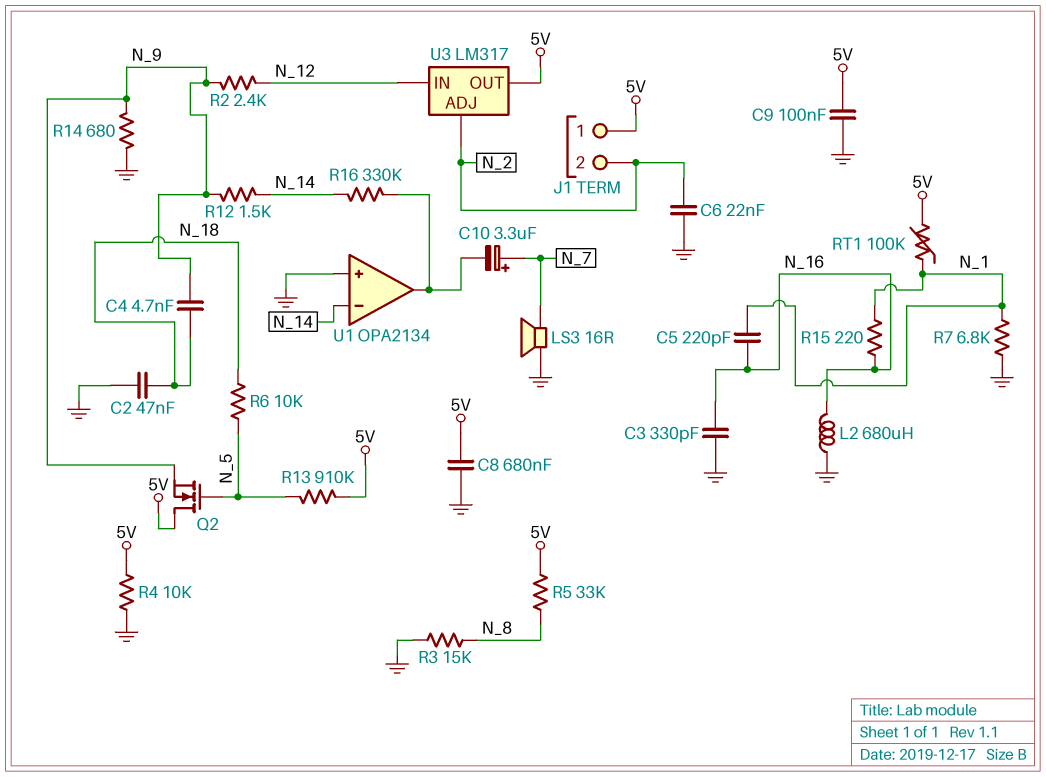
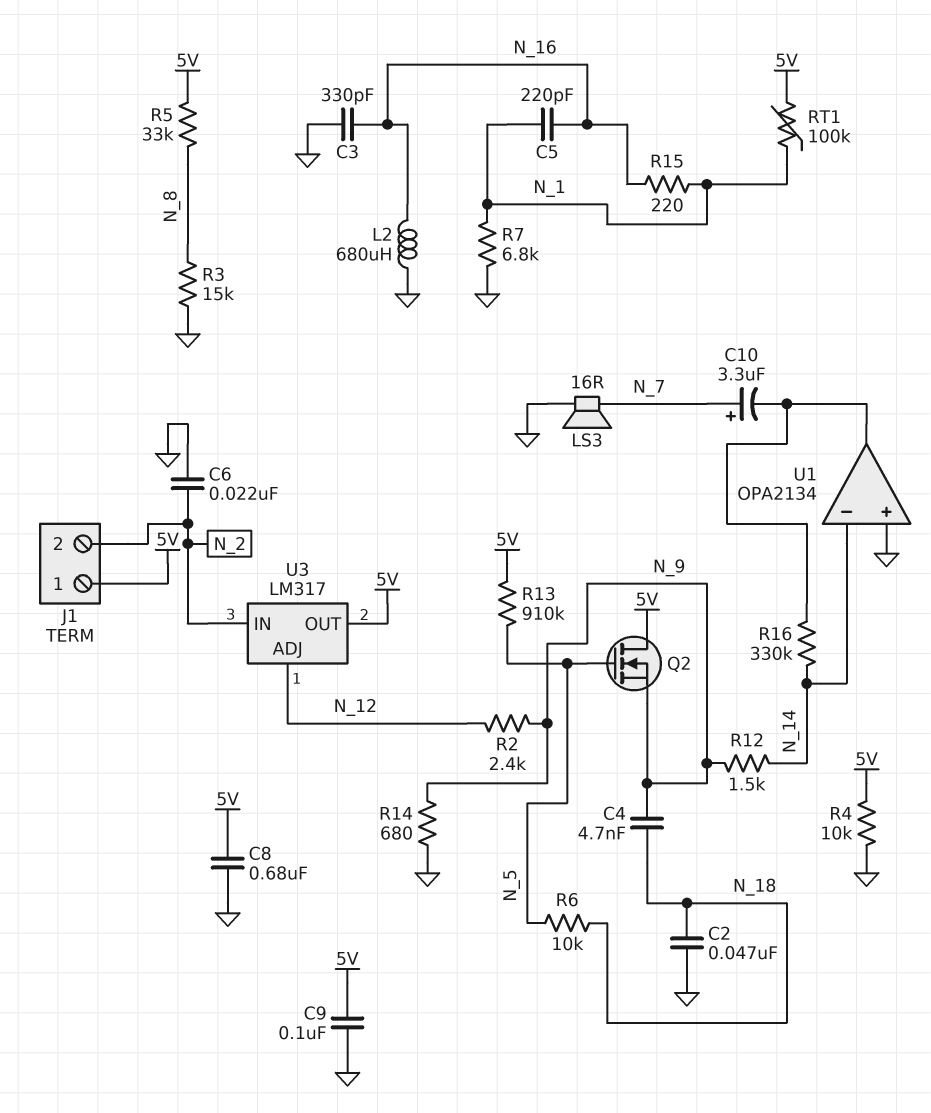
U3 pin ADJ: N_2 -> N_12
U3 pin IN: N_12 -> N_2

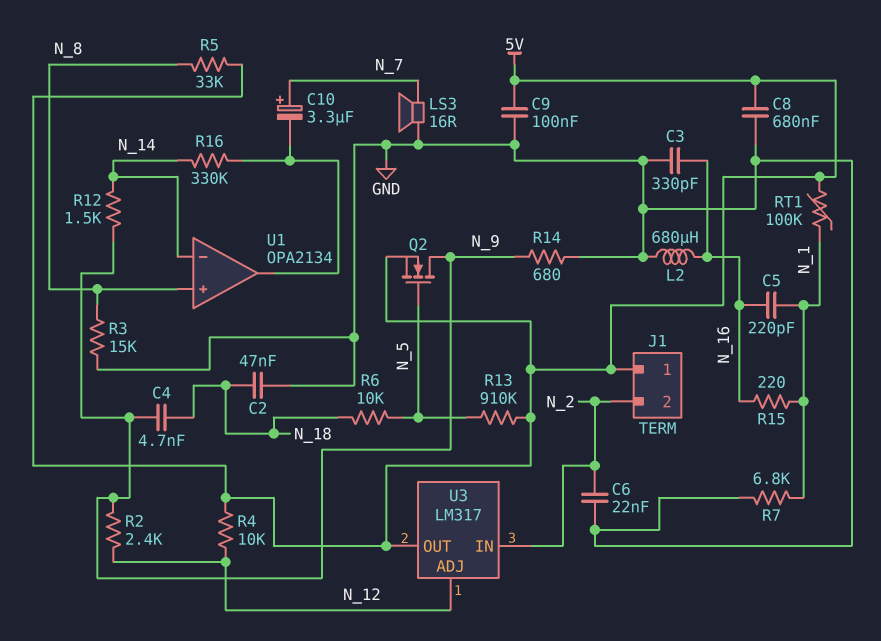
Q2: NMOS (G N_5, D 5V, S N_9) -> NMOS (G N_5, D N_9, S 5V)
R4: 10k (5V, GND) -> 10k (5V, N_12)
U1 pin in+: GND -> N_8

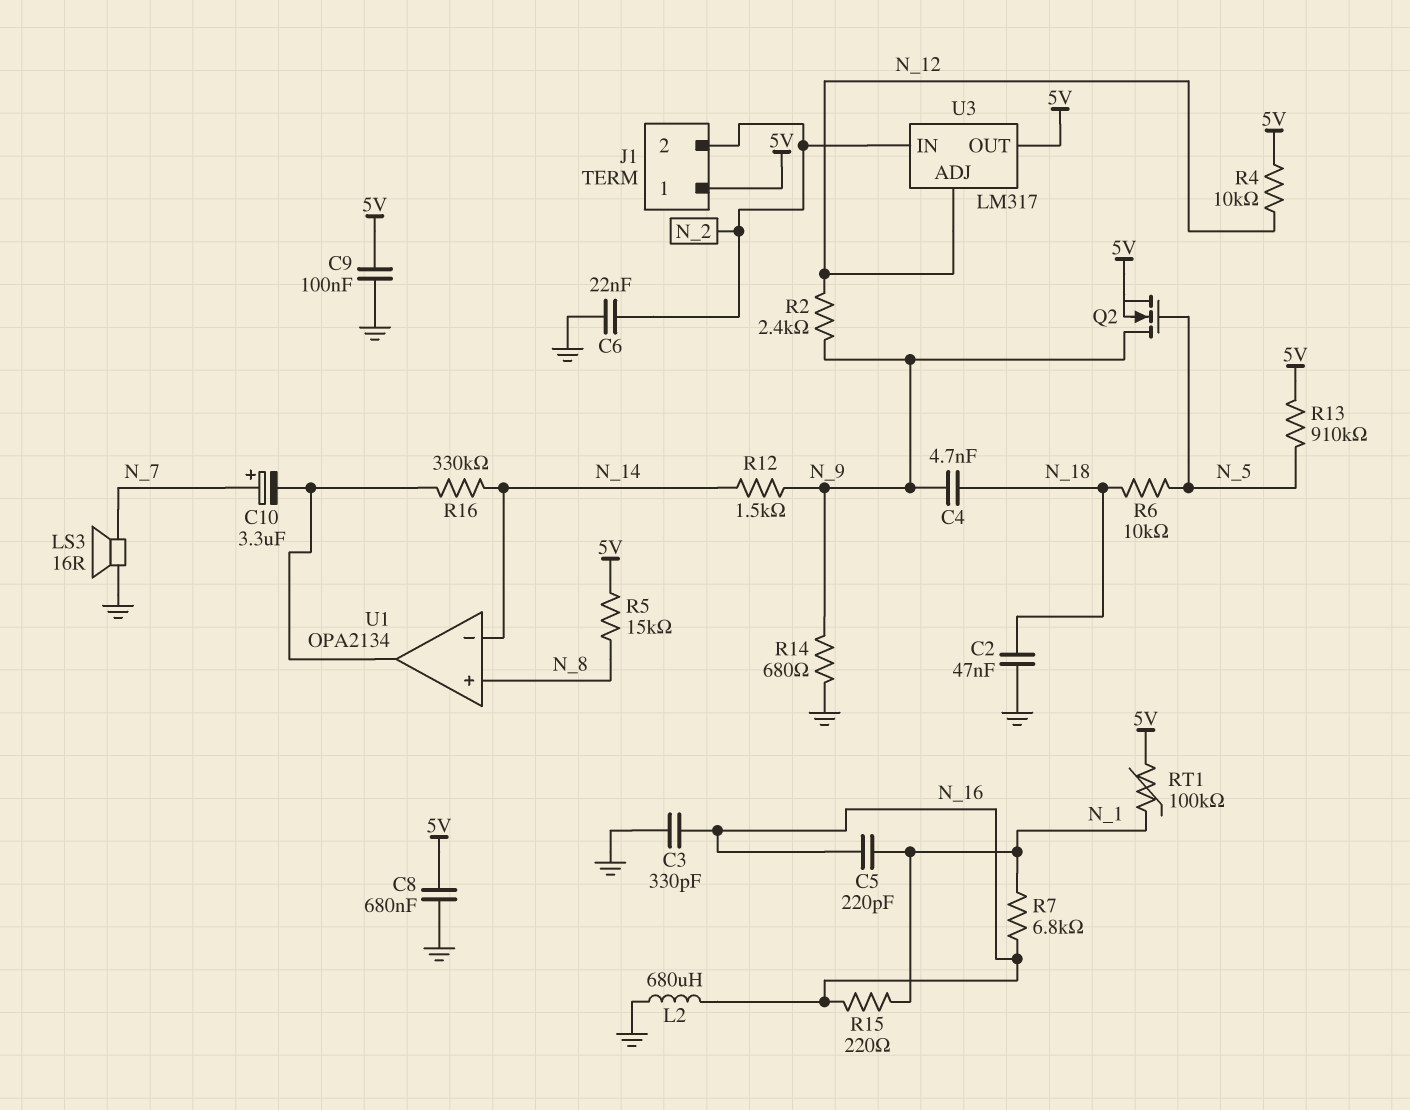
R3: 15k (GND, N_8) -> none
R5: 33k (5V, N_8) -> 15k (5V, N_8)
R7: 6.8k (GND, N_1) -> 6.8k (N_1, N_16)

